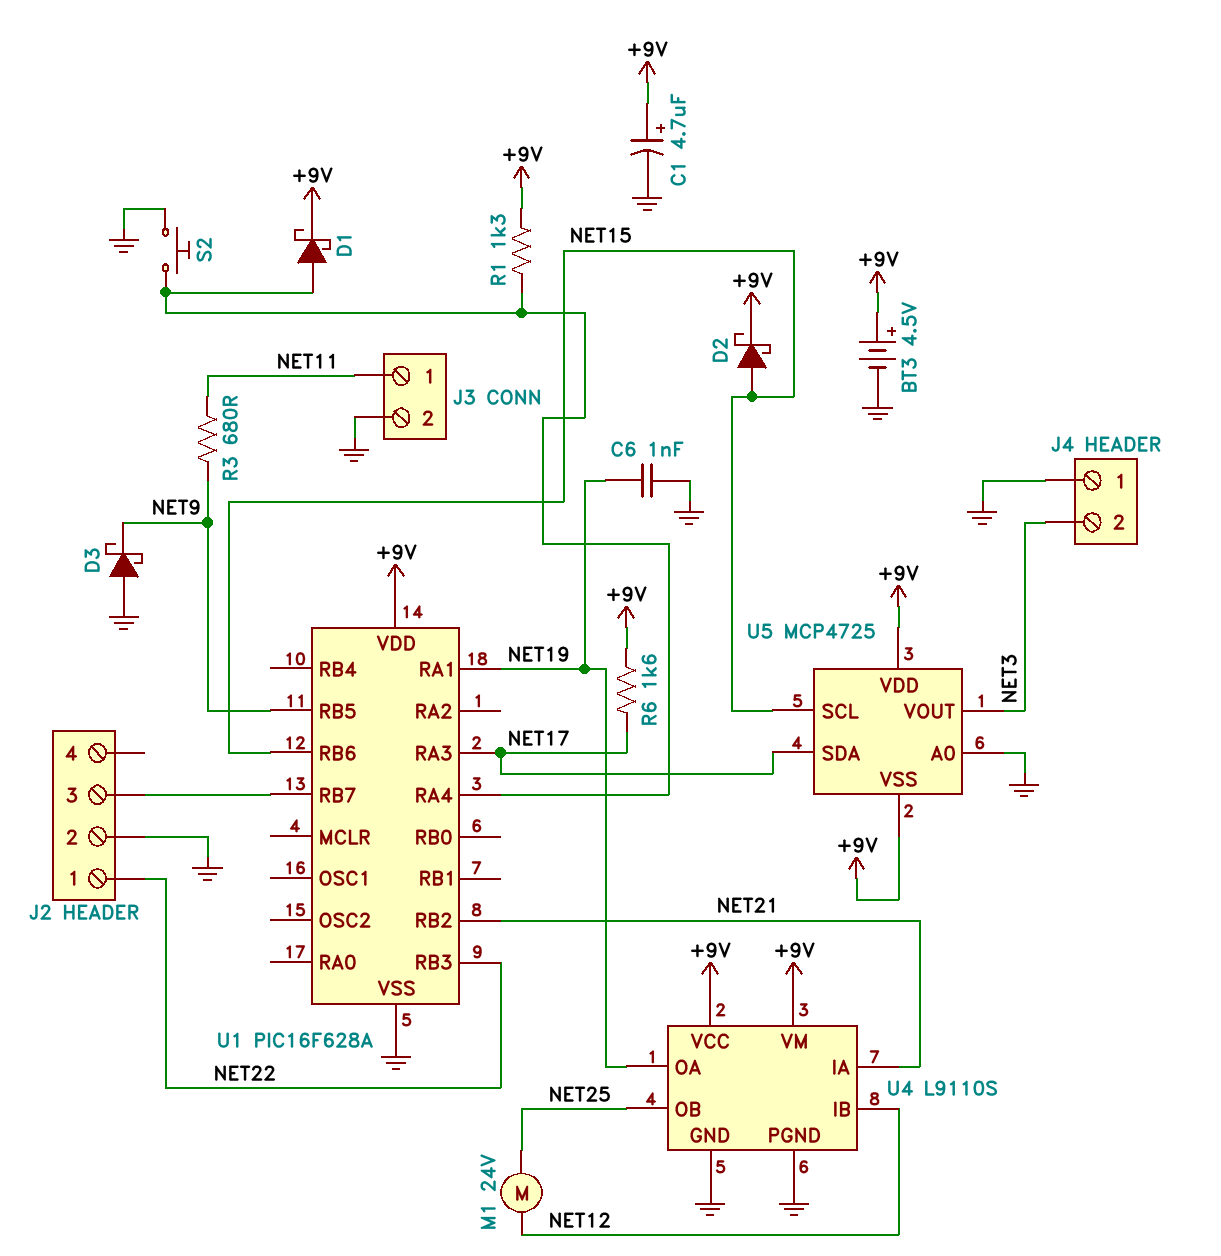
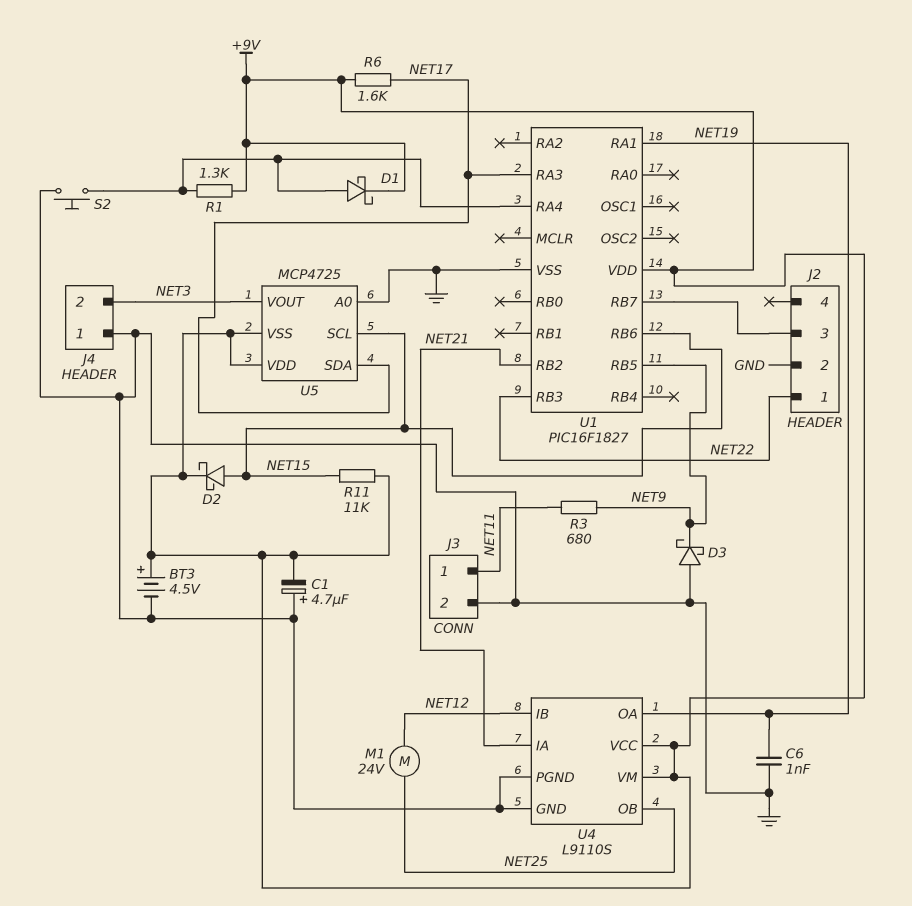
C1: 4.7uF (plus +9V, minus GND) -> 4.7uF (plus GND, minus +9V)
R11: none -> 11k (+9V, NET15)
U1: PIC16F628A -> PIC16F1827

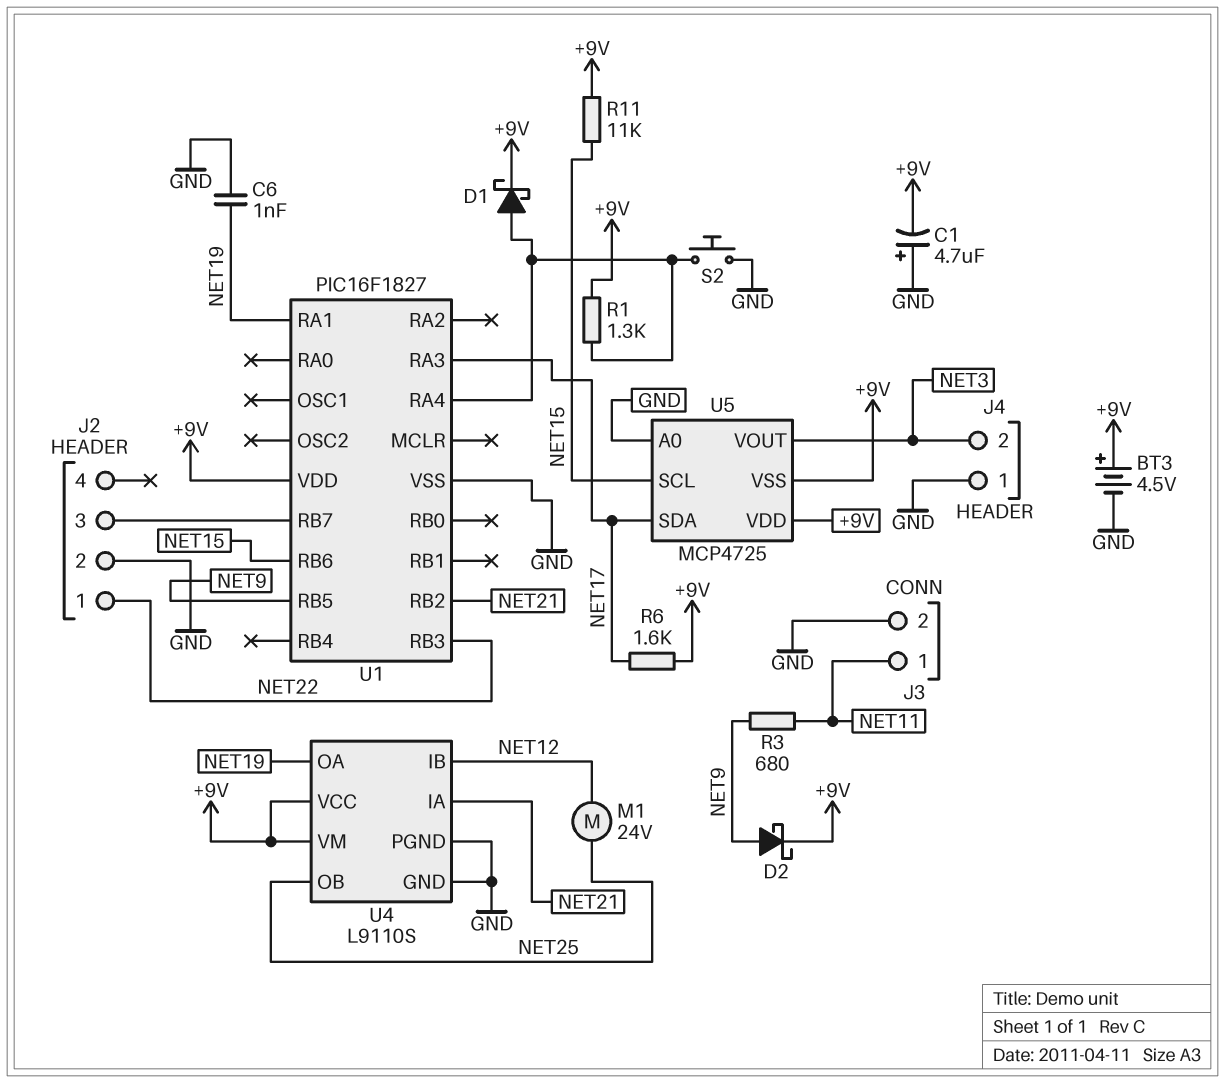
D2: schottky (A NET15, K +9V) -> schottky (A NET9, K +9V)
D3: schottky (A GND, K NET9) -> none

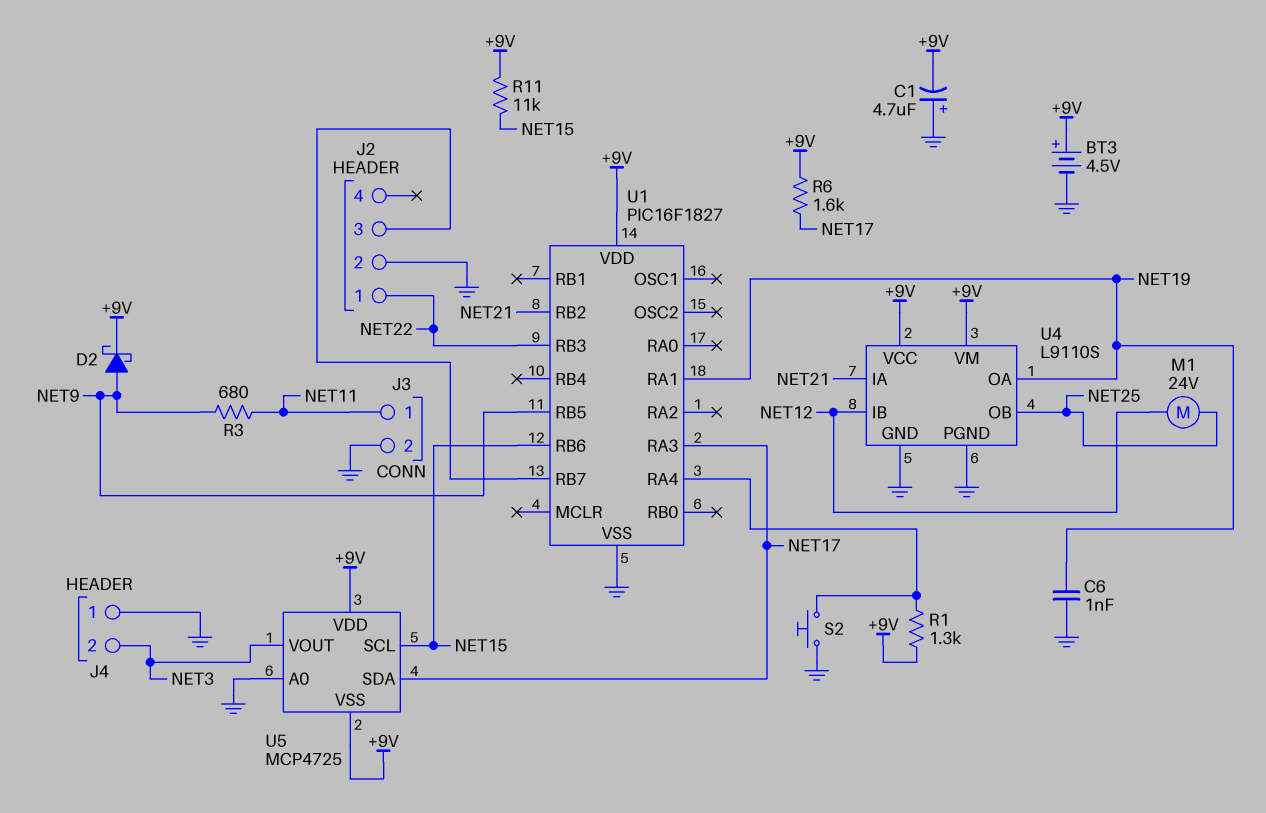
D1: schottky (A U1/RA4, K +9V) -> none

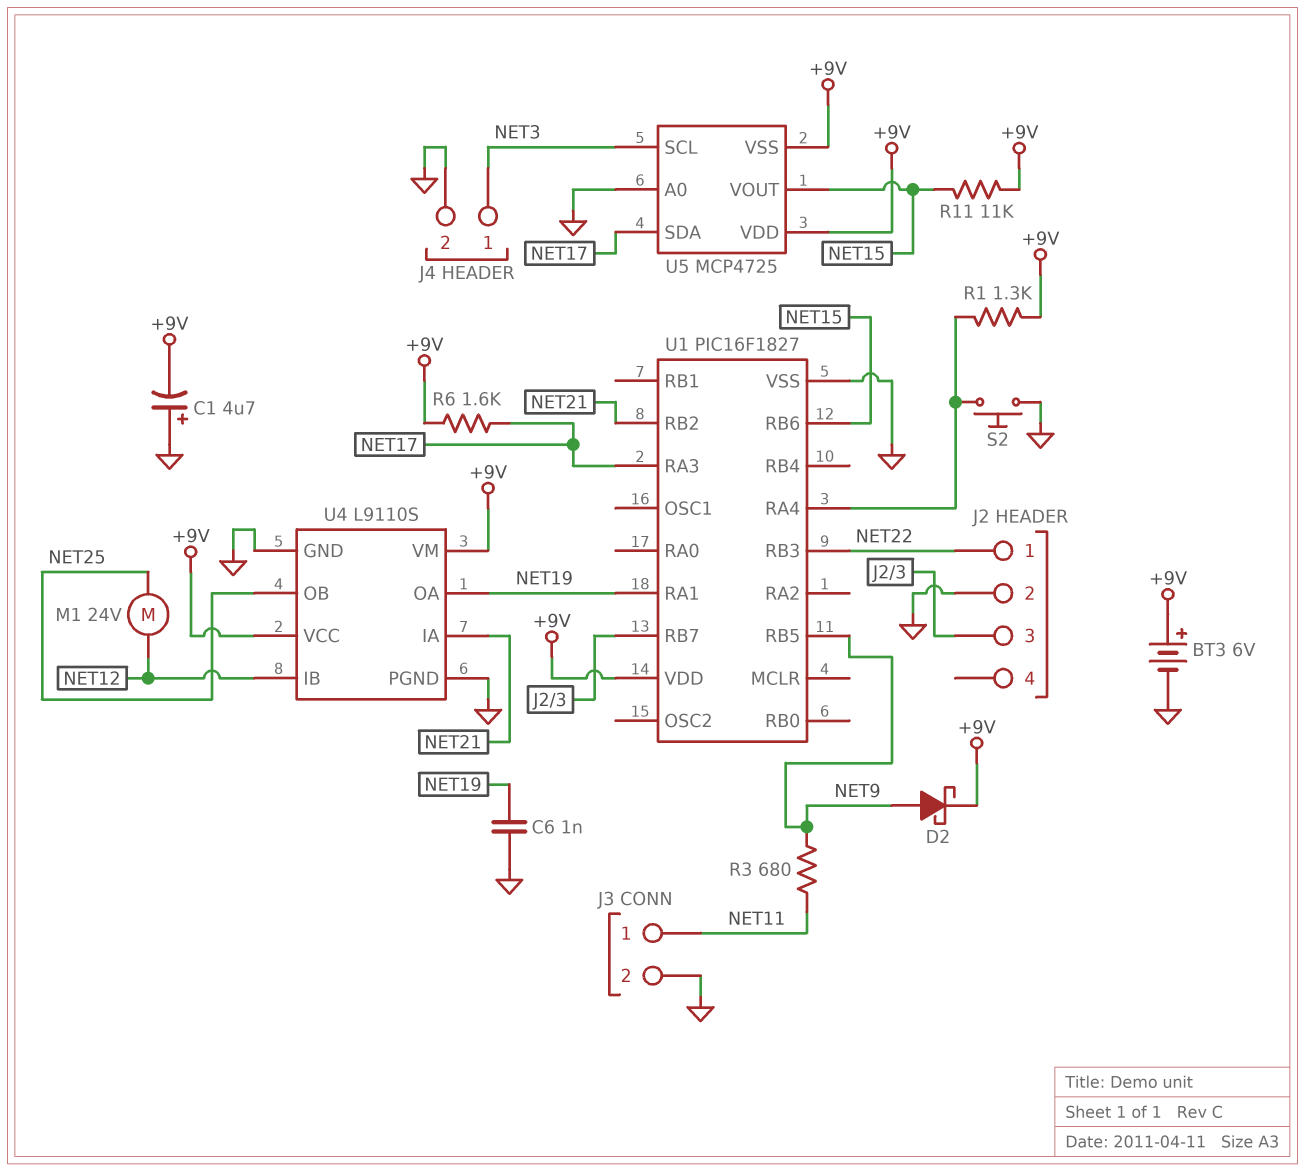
BT3: 4.5V (plus +9V, minus GND) -> 6V (plus +9V, minus GND)
J4 pin 1: GND -> NET3
J4 pin 2: NET3 -> GND
U5 pin SCL: NET15 -> NET3
U5 pin VOUT: NET3 -> NET15

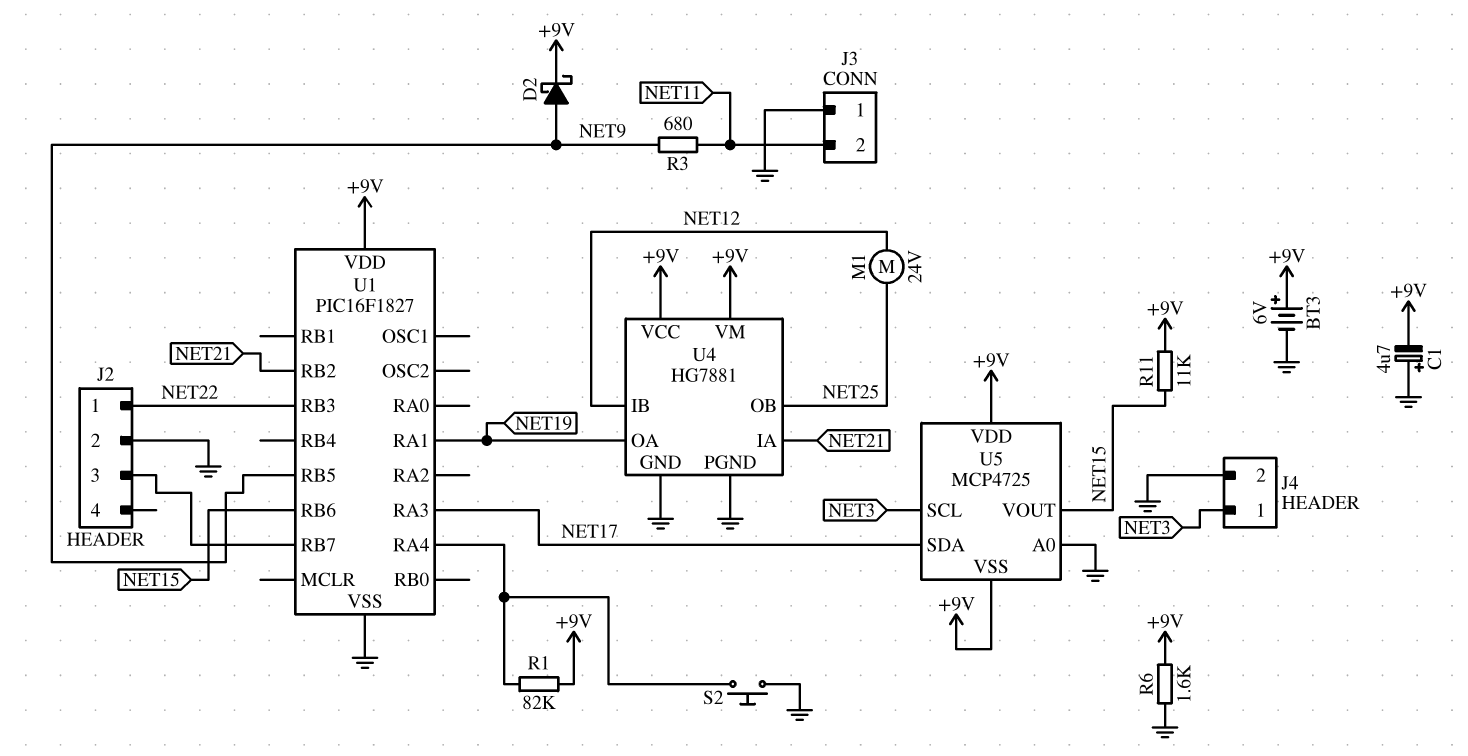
C6: 1nF (GND, NET19) -> none
J3 pin 1: NET11 -> GND
J3 pin 2: GND -> NET11
R1: 1.3k (+9V, U1/RA4) -> 82k (+9V, U1/RA4)
R6: 1.6k (+9V, NET17) -> 1.6k (+9V, GND)
U4: L9110S -> HG7881

